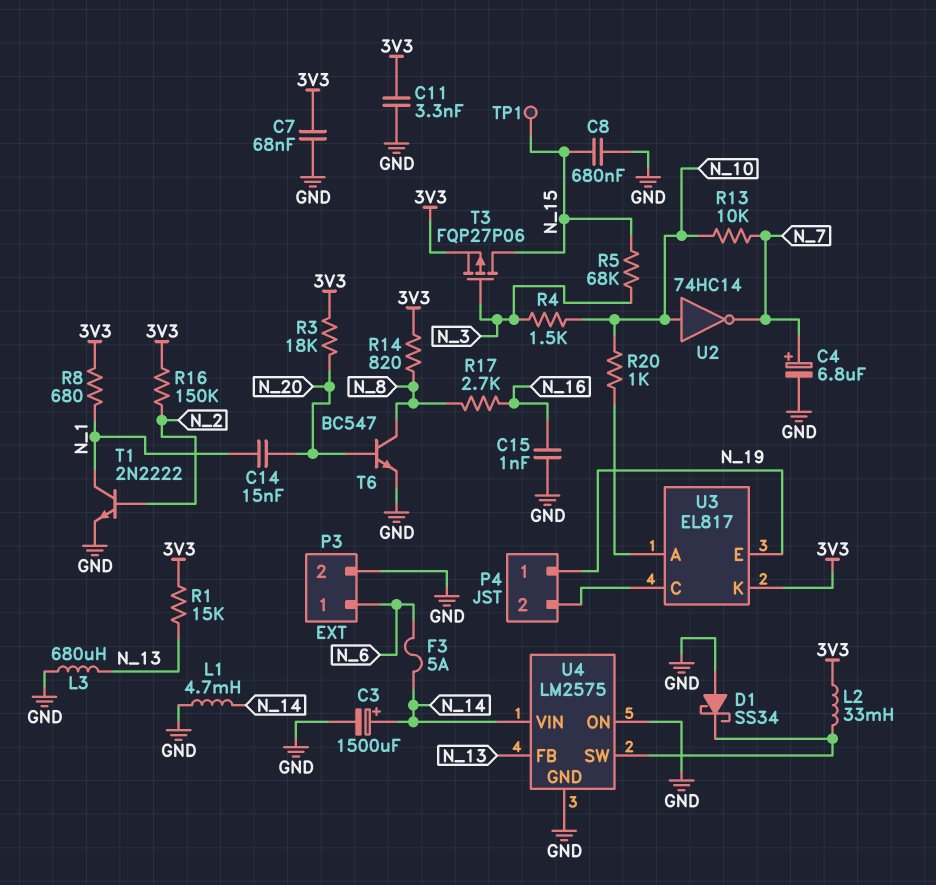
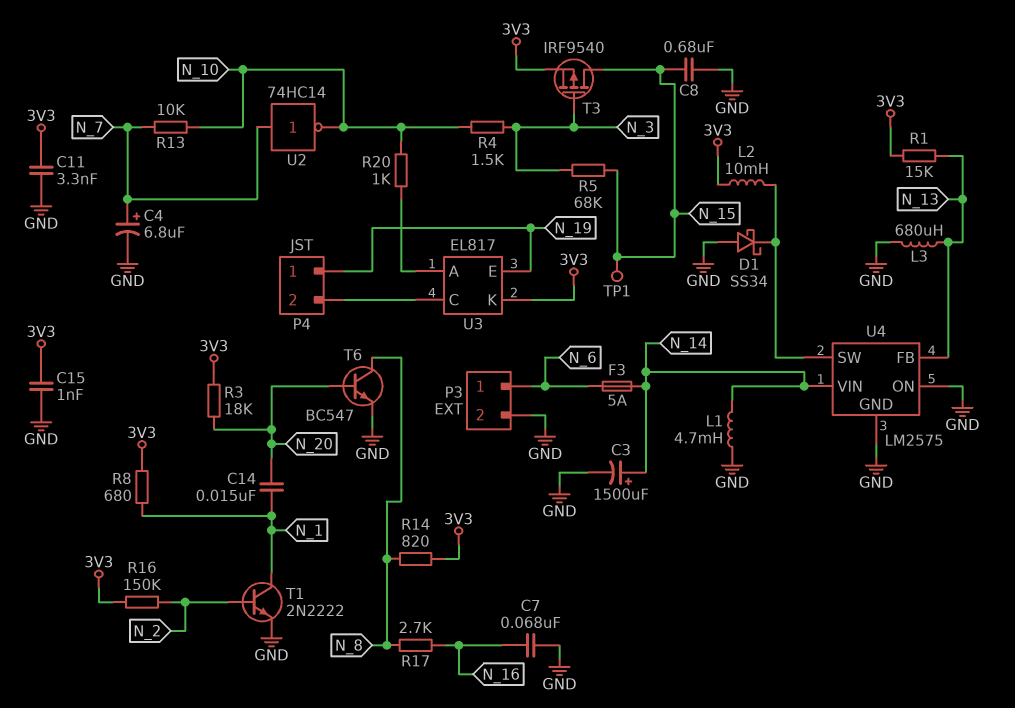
C7: 68nF (3V3, GND) -> 68nF (GND, N_16)
C15: 1nF (GND, N_16) -> 1nF (3V3, GND)
L2: 33mH (3V3, U4/SW) -> 10mH (3V3, U4/SW)
T3: PMOS FQP27P06 (G N_3, D N_15, S 3V3) -> PMOS IRF9540 (G N_3, D N_15, S 3V3)
U2: NOT 74HC14 (in N_10, out N_7) -> NOT 74HC14 (in N_7, out N_10)

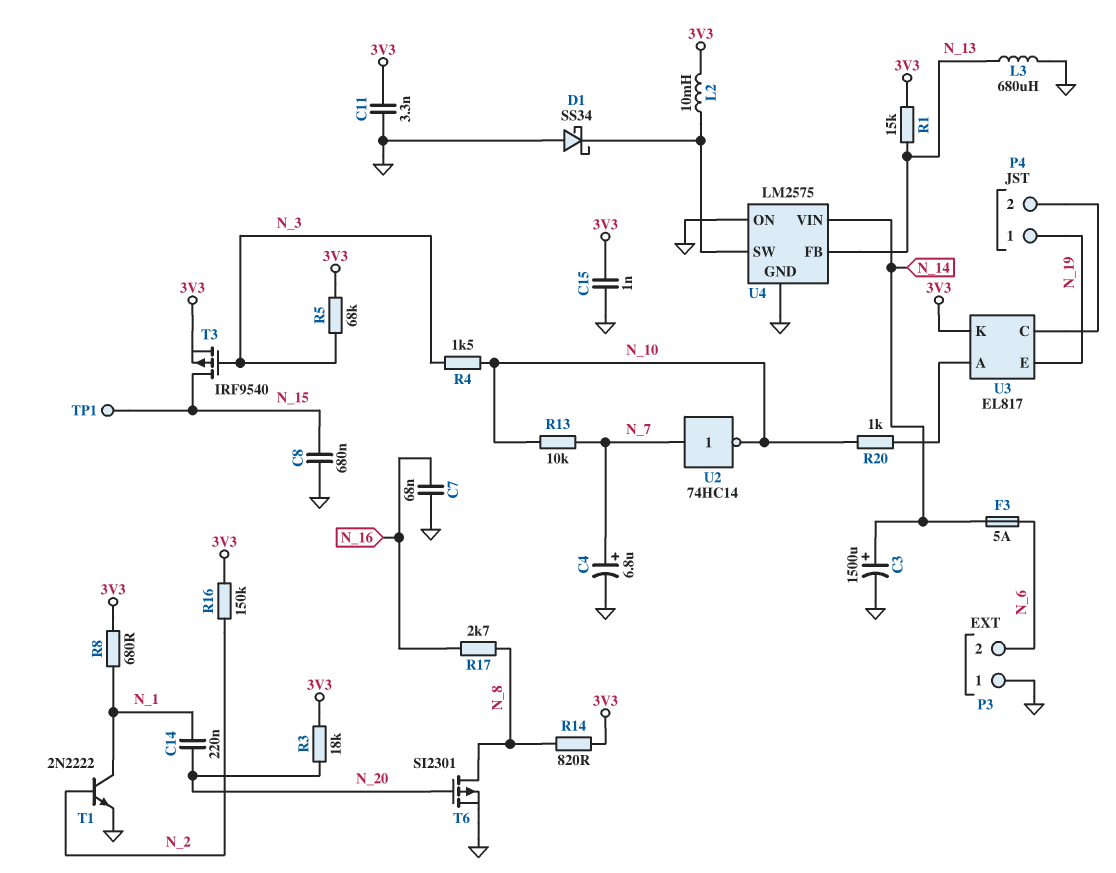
C14: 15nF (N_1, N_20) -> 220nF (N_1, N_20)
L1: 4.7mH (GND, N_14) -> none
P3 pin 1: N_6 -> GND
P3 pin 2: GND -> N_6
R5: 68k (N_3, N_15) -> 68k (3V3, N_3)
T6: NPN BC547 (B N_20, C N_8, E GND) -> PMOS SI2301 (G N_20, D N_8, S GND)

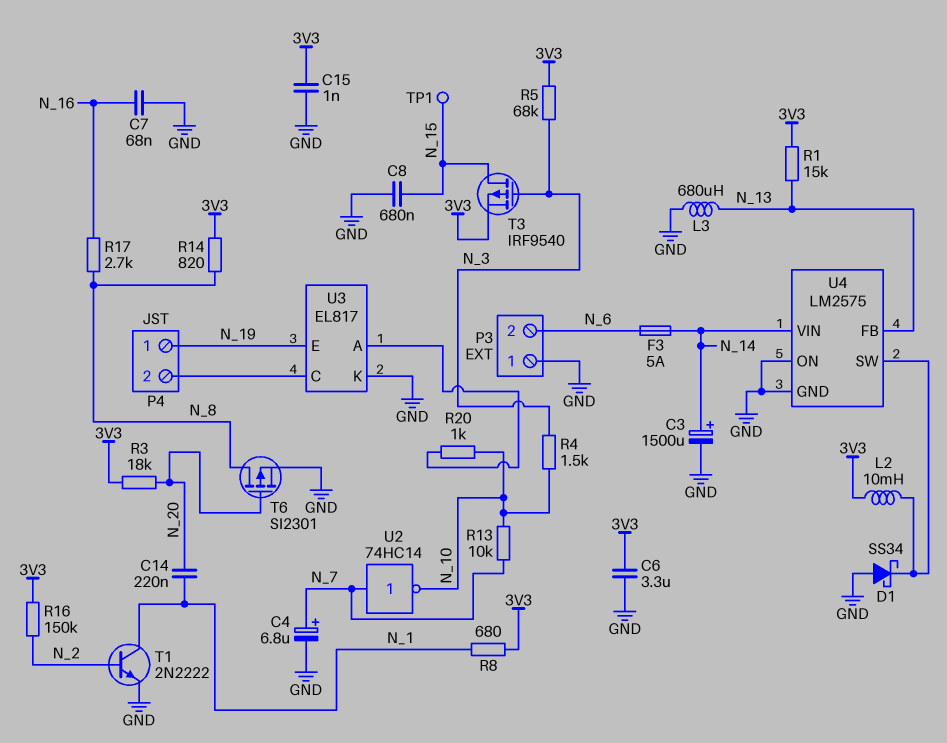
C6: none -> 3.3uF (3V3, GND)
C11: 3.3nF (3V3, GND) -> none
U3 pin K: 3V3 -> GND

